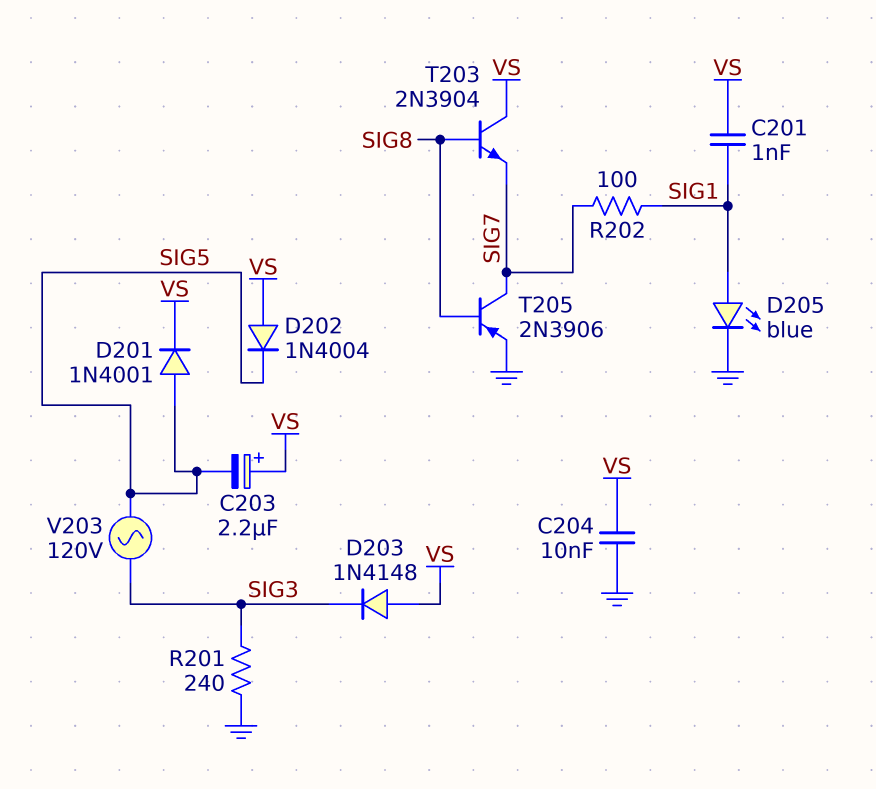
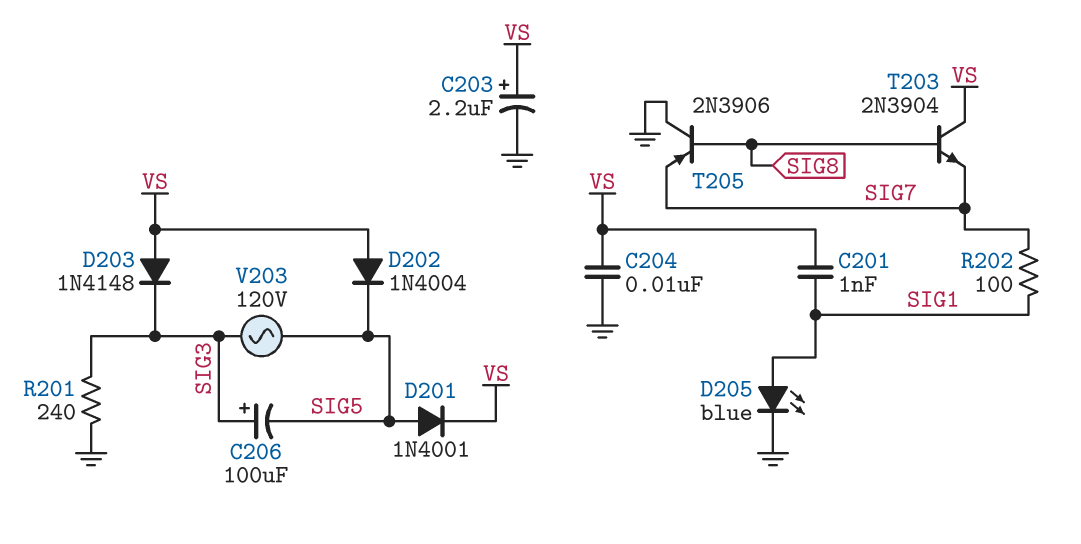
C203: 2.2uF (plus VS, minus SIG5) -> 2.2uF (plus VS, minus GND)
C206: none -> 100uF (plus SIG3, minus SIG5)
T205: PNP 2N3906 (B SIG8, C SIG7, E GND) -> PNP 2N3906 (B SIG8, C GND, E SIG7)

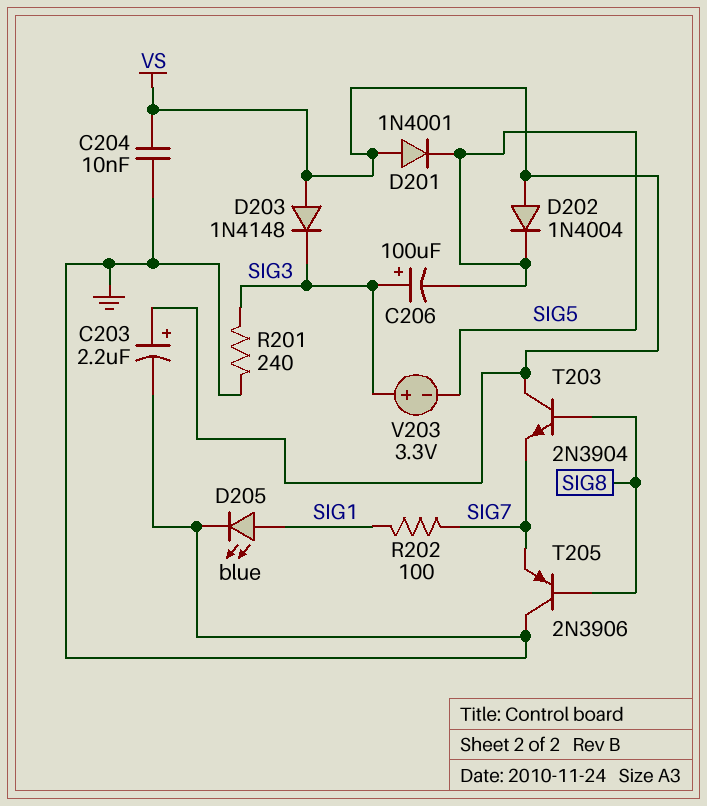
C201: 1nF (SIG1, VS) -> none
D201: diode 1N4001 (A SIG5, K VS) -> diode 1N4001 (A VS, K SIG5)
V203: AC 120V (SIG3, SIG5) -> 3.3V (plus SIG3, minus SIG5)

